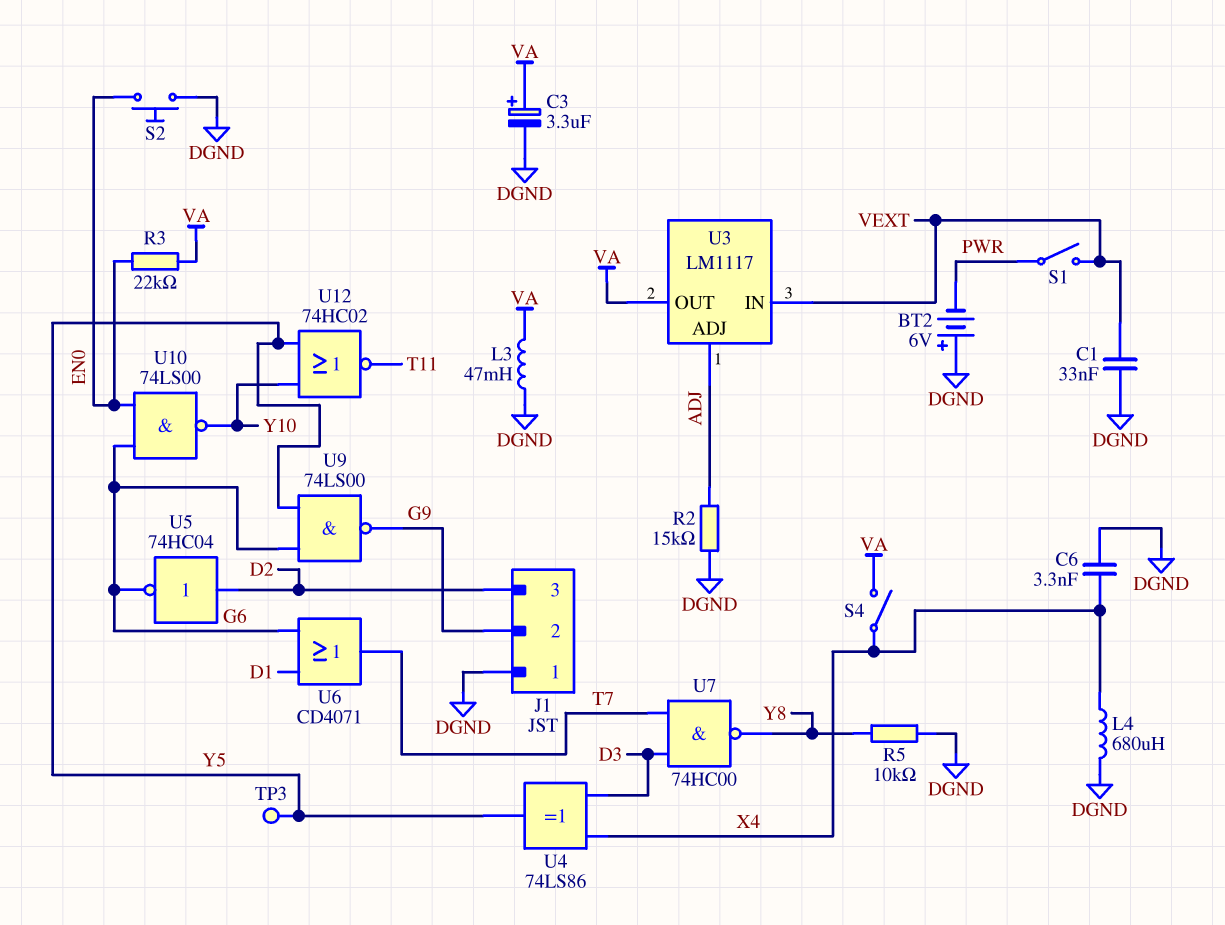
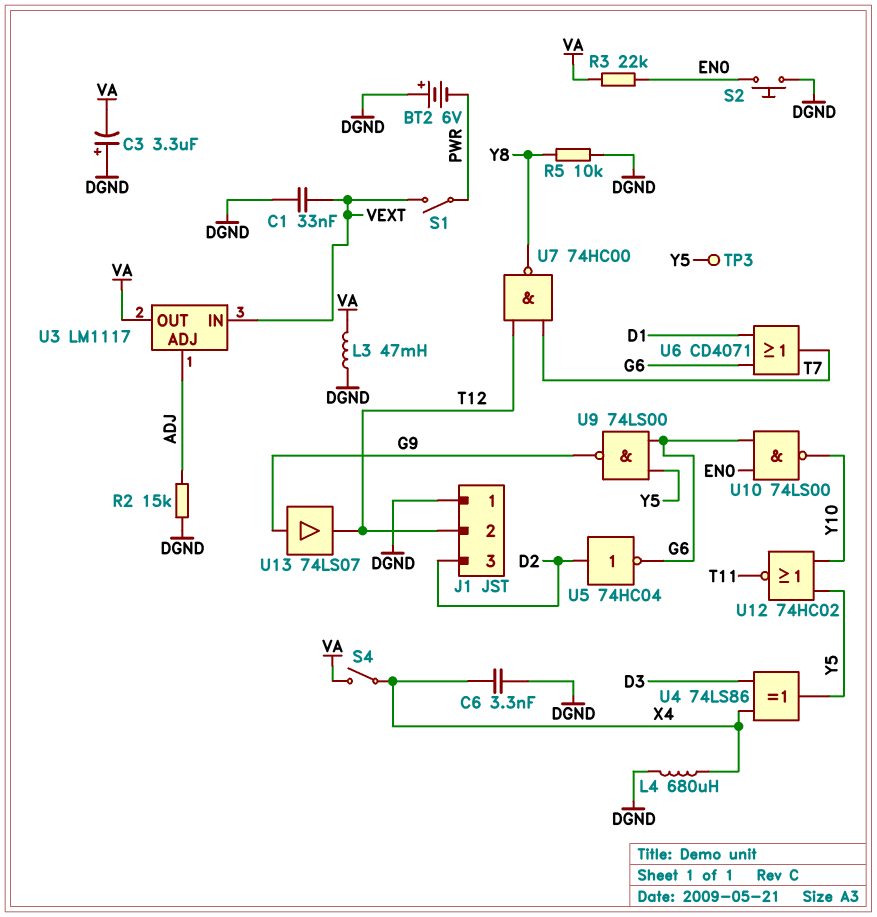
C3: 3.3uF (plus VA, minus DGND) -> 3.3uF (plus DGND, minus VA)
J1 pin 2: G9 -> T12
U7: NAND 74HC00 (in D3, in T7, out Y8) -> NAND 74HC00 (in T7, in T12, out Y8)
U13: none -> buffer 74LS07 (in G9, out T12)

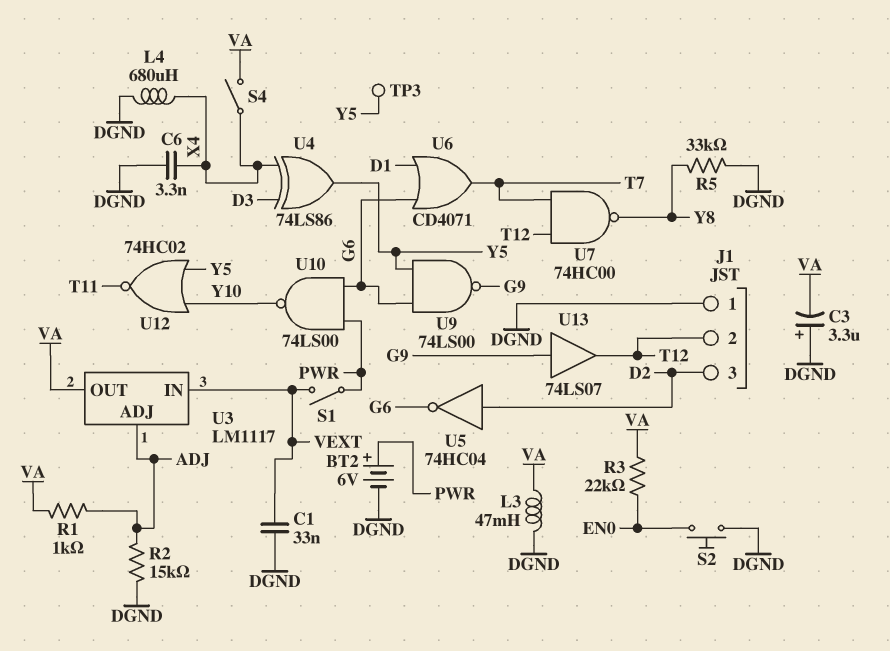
BT2: 6V (plus DGND, minus PWR) -> 6V (plus PWR, minus DGND)
R1: none -> 1k (ADJ, VA)
R5: 10k (DGND, Y8) -> 33k (DGND, Y8)
U10: NAND 74LS00 (in EN0, in G6, out Y10) -> NAND 74LS00 (in G6, in PWR, out Y10)

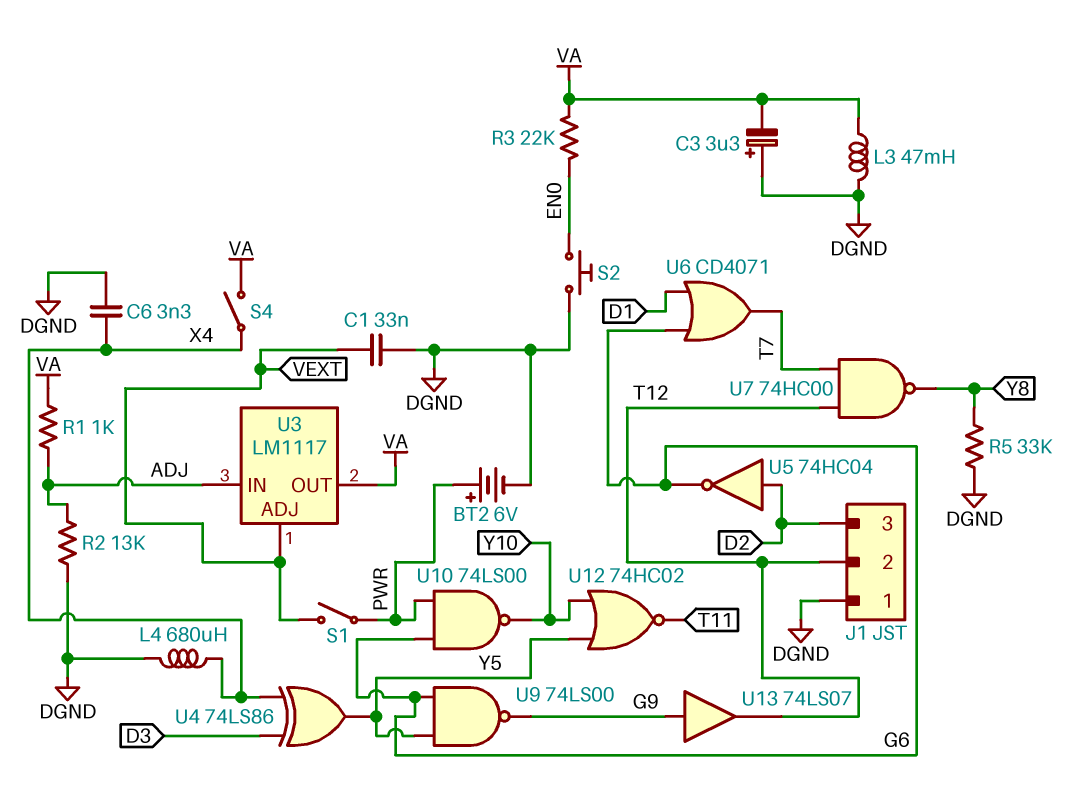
R2: 15k (ADJ, DGND) -> 13k (ADJ, DGND)
TP3: test point (Y5) -> none
U3 pin ADJ: ADJ -> VEXT
U3 pin IN: VEXT -> ADJ

